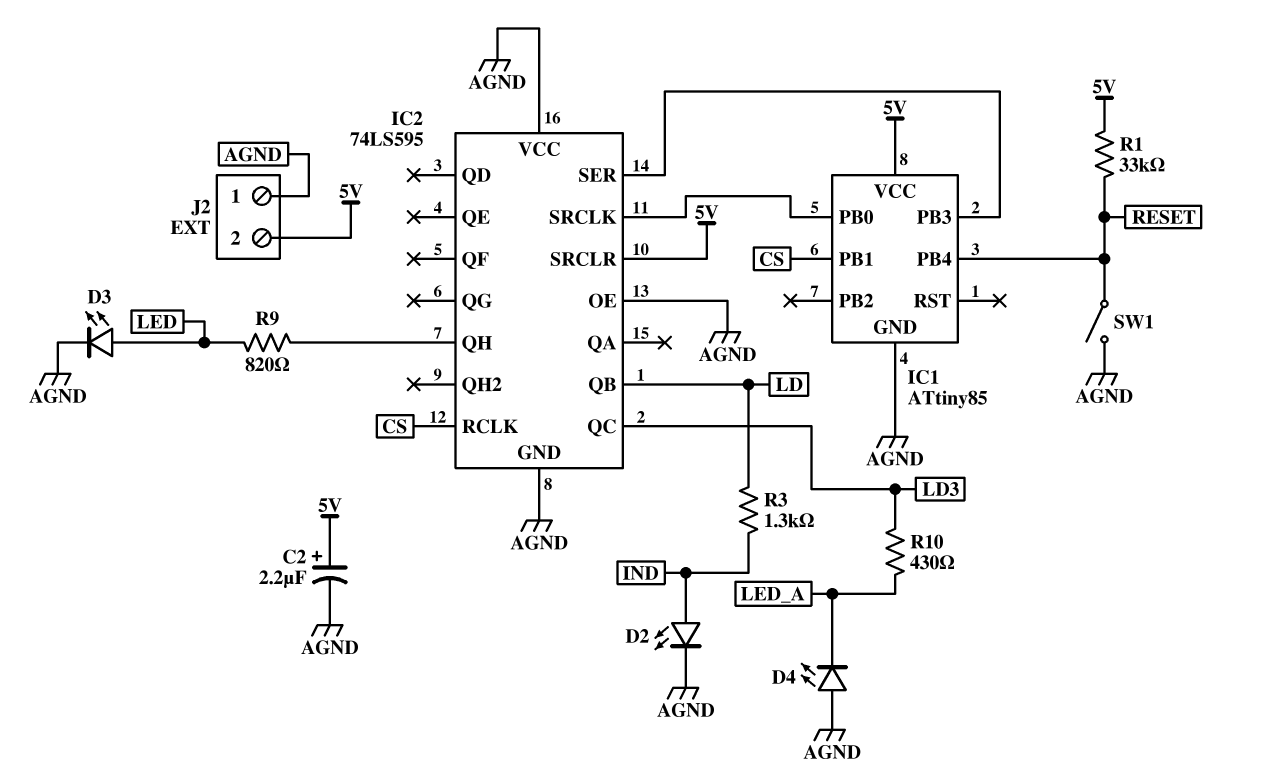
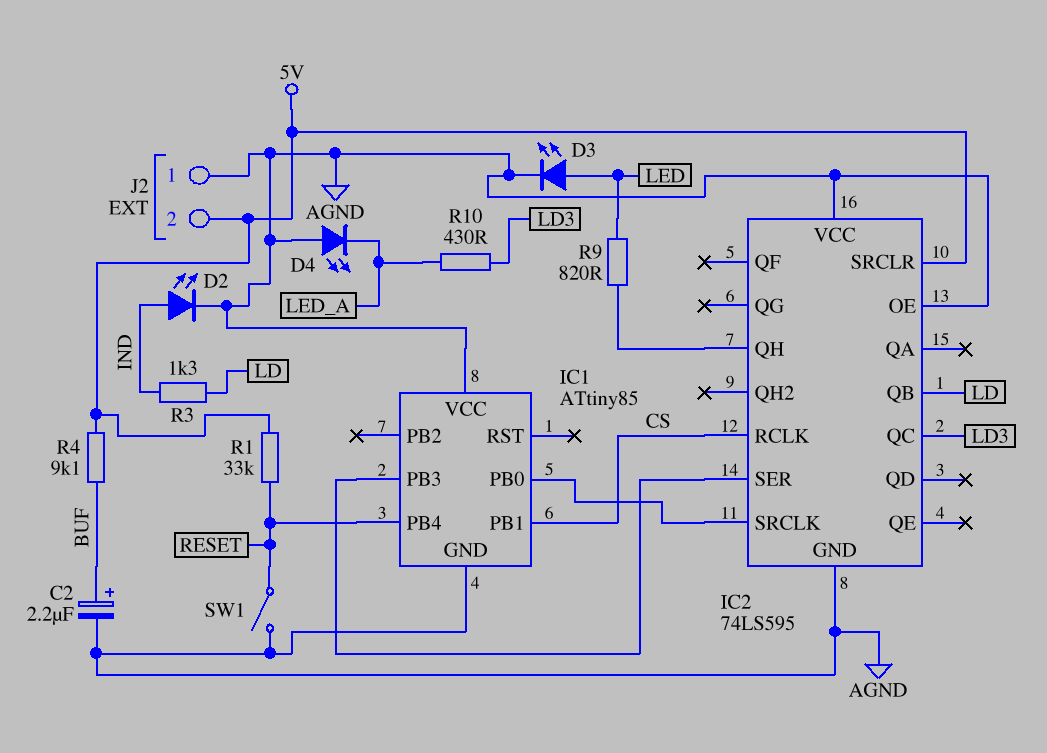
C2: 2.2uF (plus 5V, minus AGND) -> 2.2uF (plus BUF, minus AGND)
IC1 pin VCC: 5V -> AGND
R4: none -> 9.1k (5V, BUF)

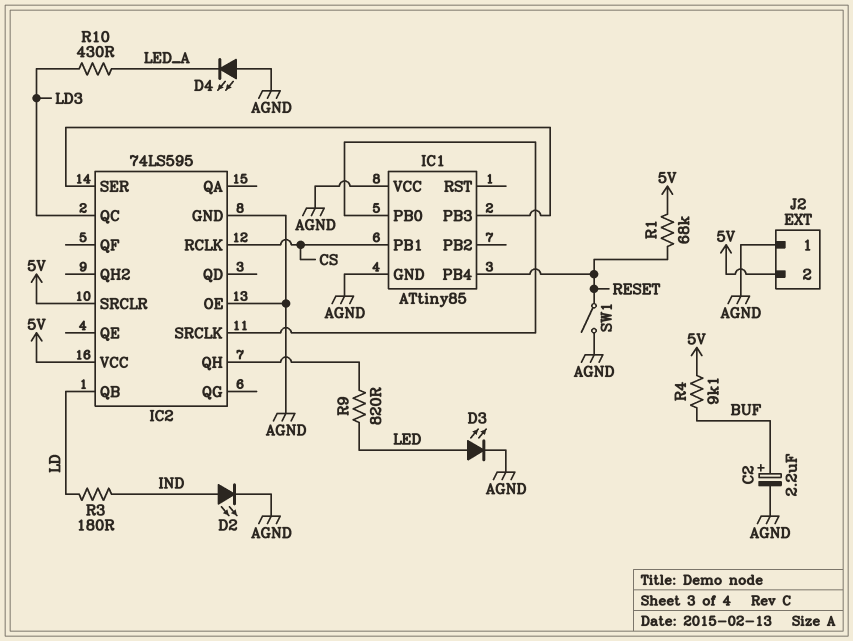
IC2 pin VCC: AGND -> 5V
R1: 33k (5V, RESET) -> 68k (5V, RESET)
R3: 1.3k (IND, LD) -> 180 (IND, LD)

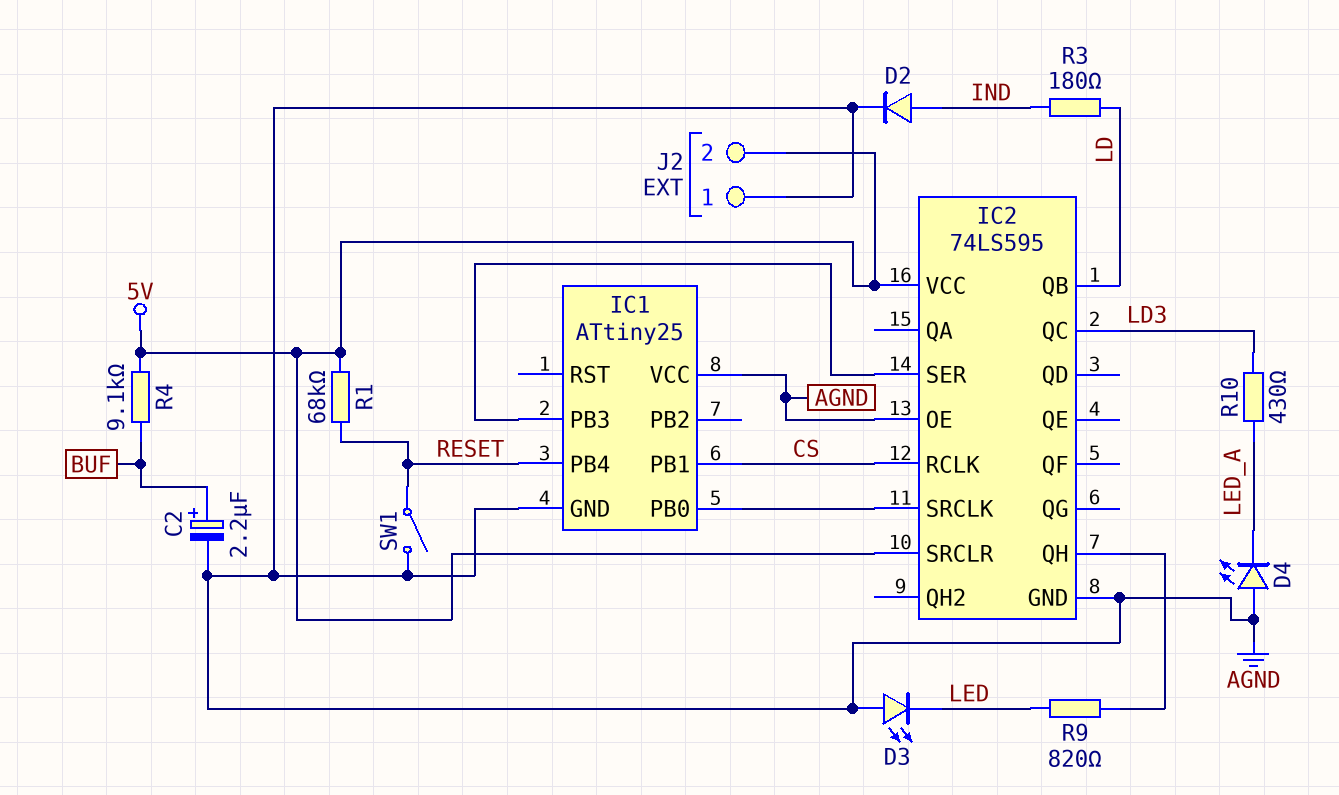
D2: LED (A IND, K AGND) -> diode (A IND, K AGND)
D3: LED (A LED, K AGND) -> LED (A AGND, K LED)
IC1: ATtiny85 -> ATtiny25

